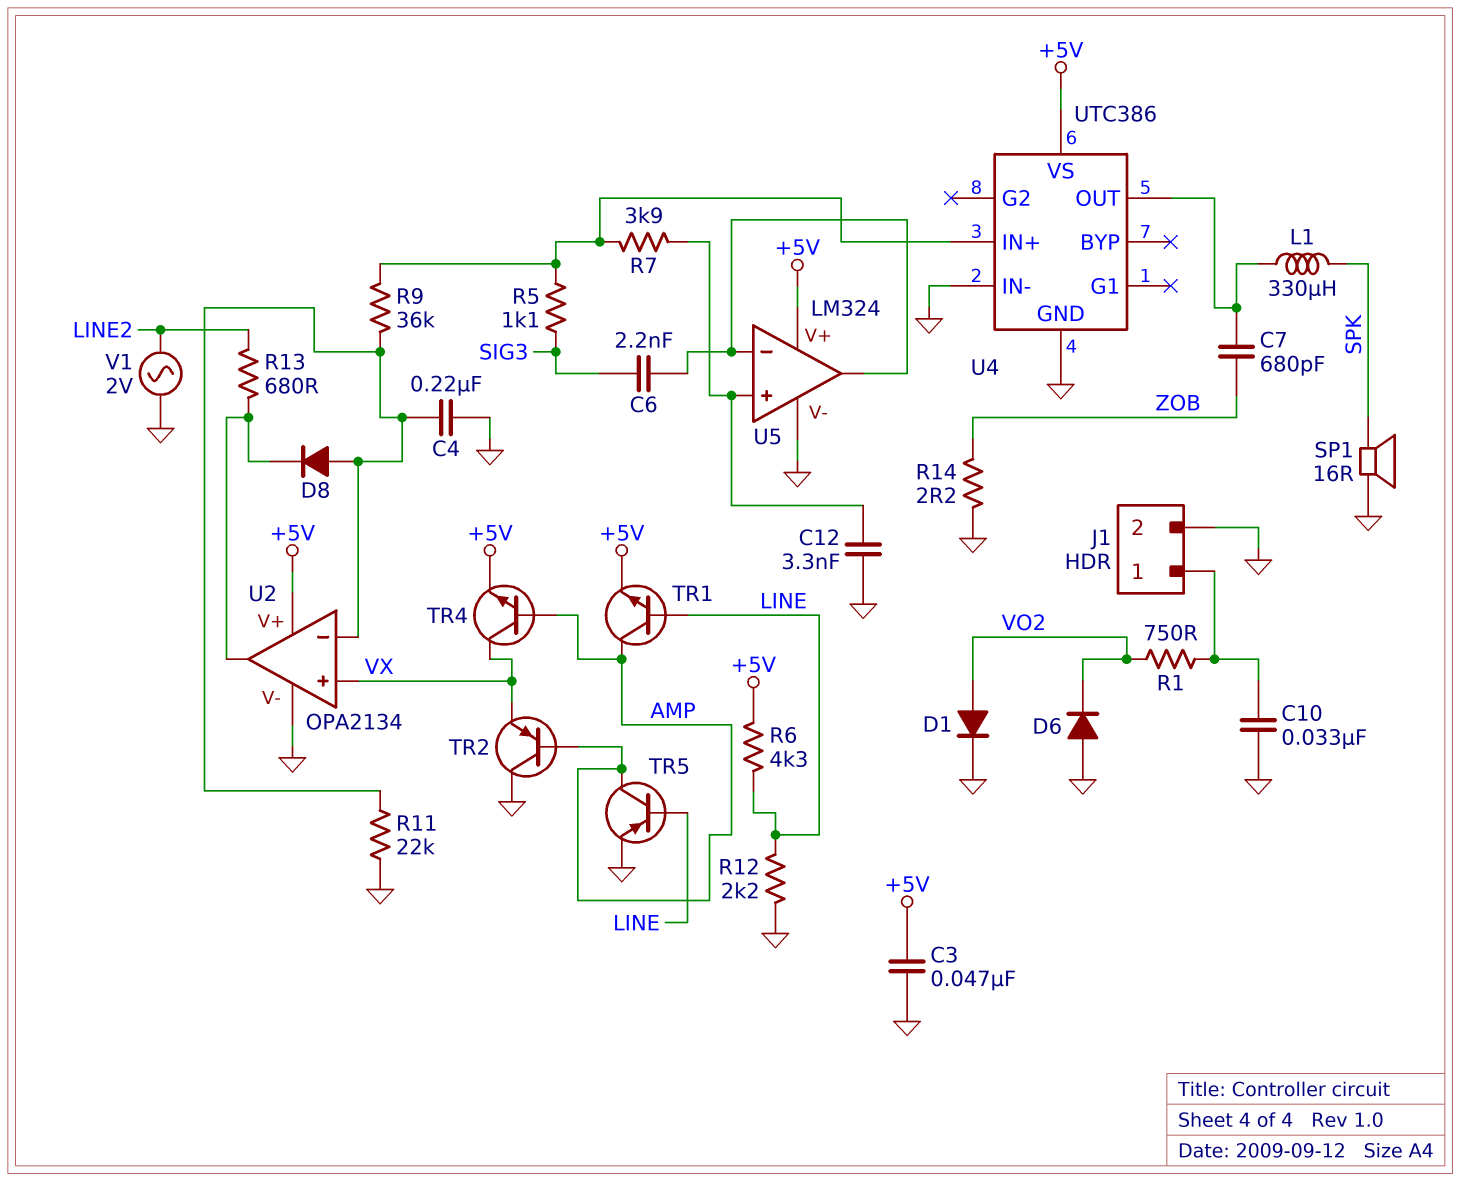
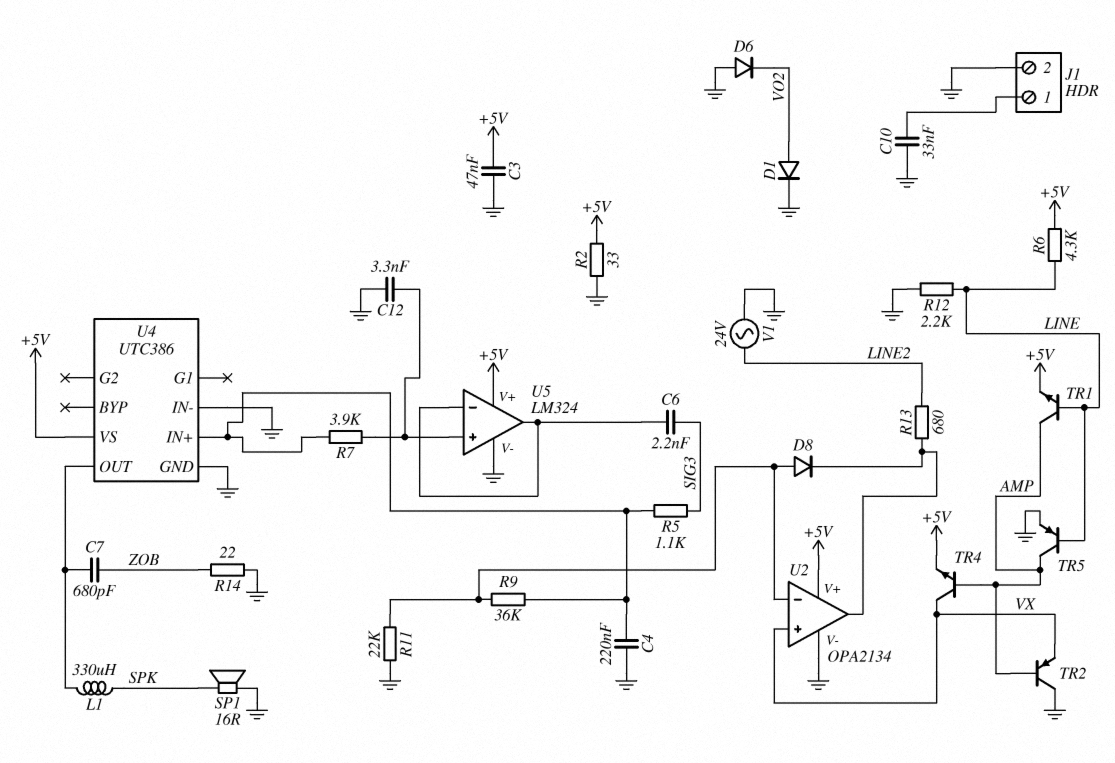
C4: 220nF (GND, U2/in-) -> 220nF (GND, U4/IN+)
R1: 750 (J1/1, VO2) -> none
R2: none -> 33 (+5V, GND)
R14: 2.2 (GND, ZOB) -> 22 (GND, ZOB)
V1: AC 2V (GND, LINE2) -> AC 24V (GND, LINE2)

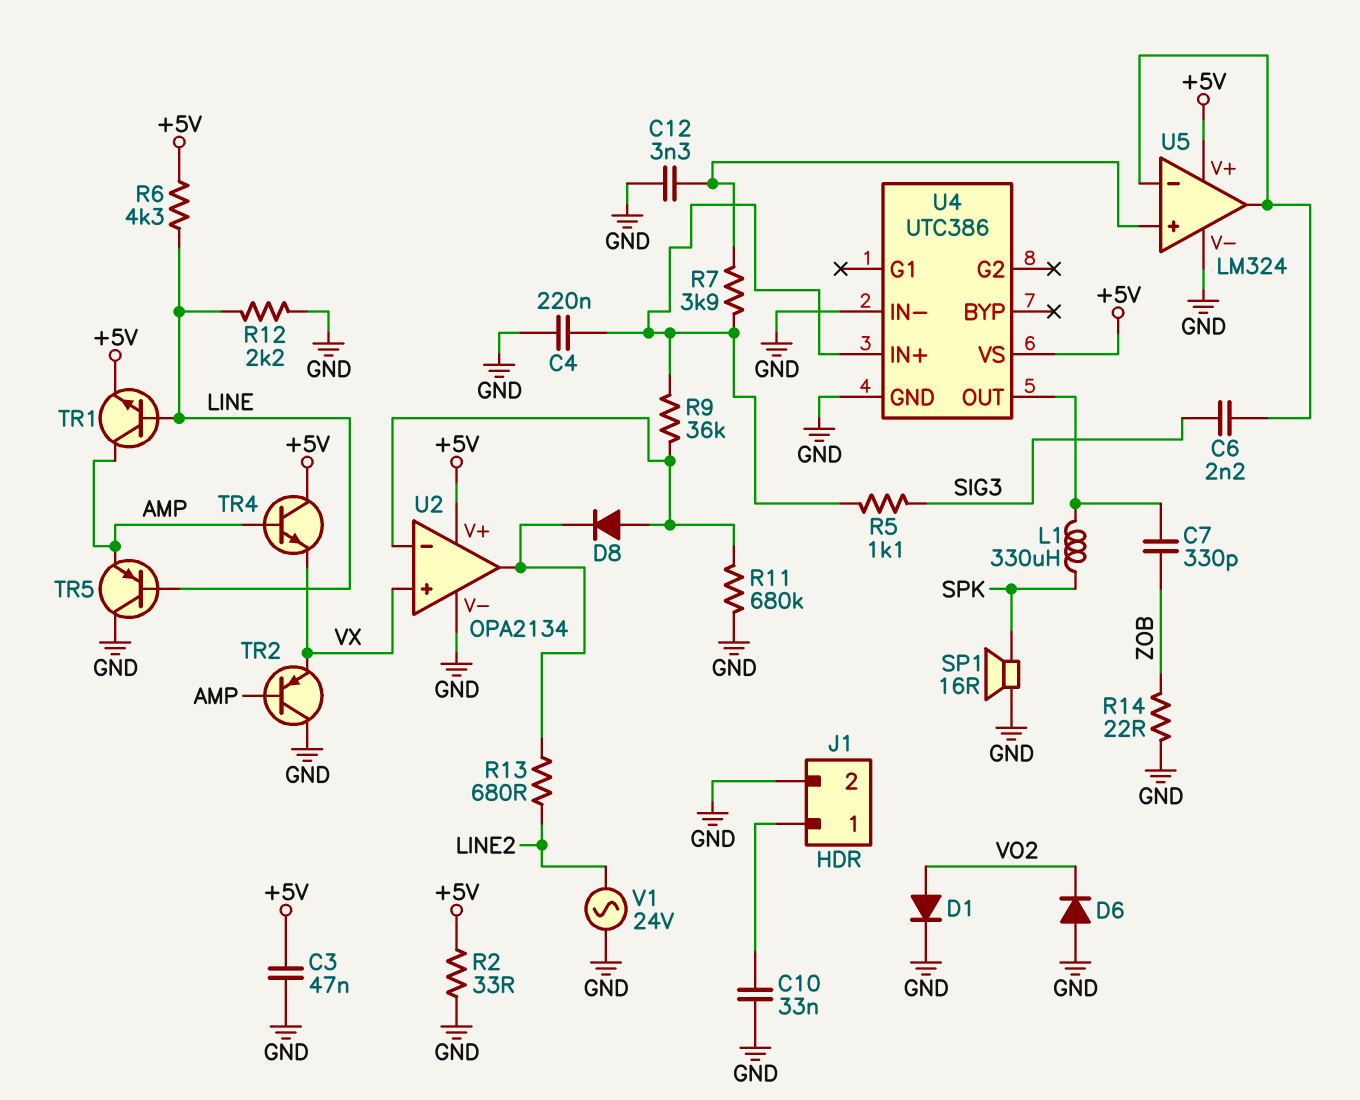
C7: 680pF (U4/OUT, ZOB) -> 330pF (U4/OUT, ZOB)
R11: 22k (GND, U2/in-) -> 680k (GND, U2/in-)
TR4: NPN (B AMP, C VX, E +5V) -> NPN (B AMP, C +5V, E VX)
TR5: PNP (B LINE, C AMP, E GND) -> PNP (B LINE, C GND, E AMP)

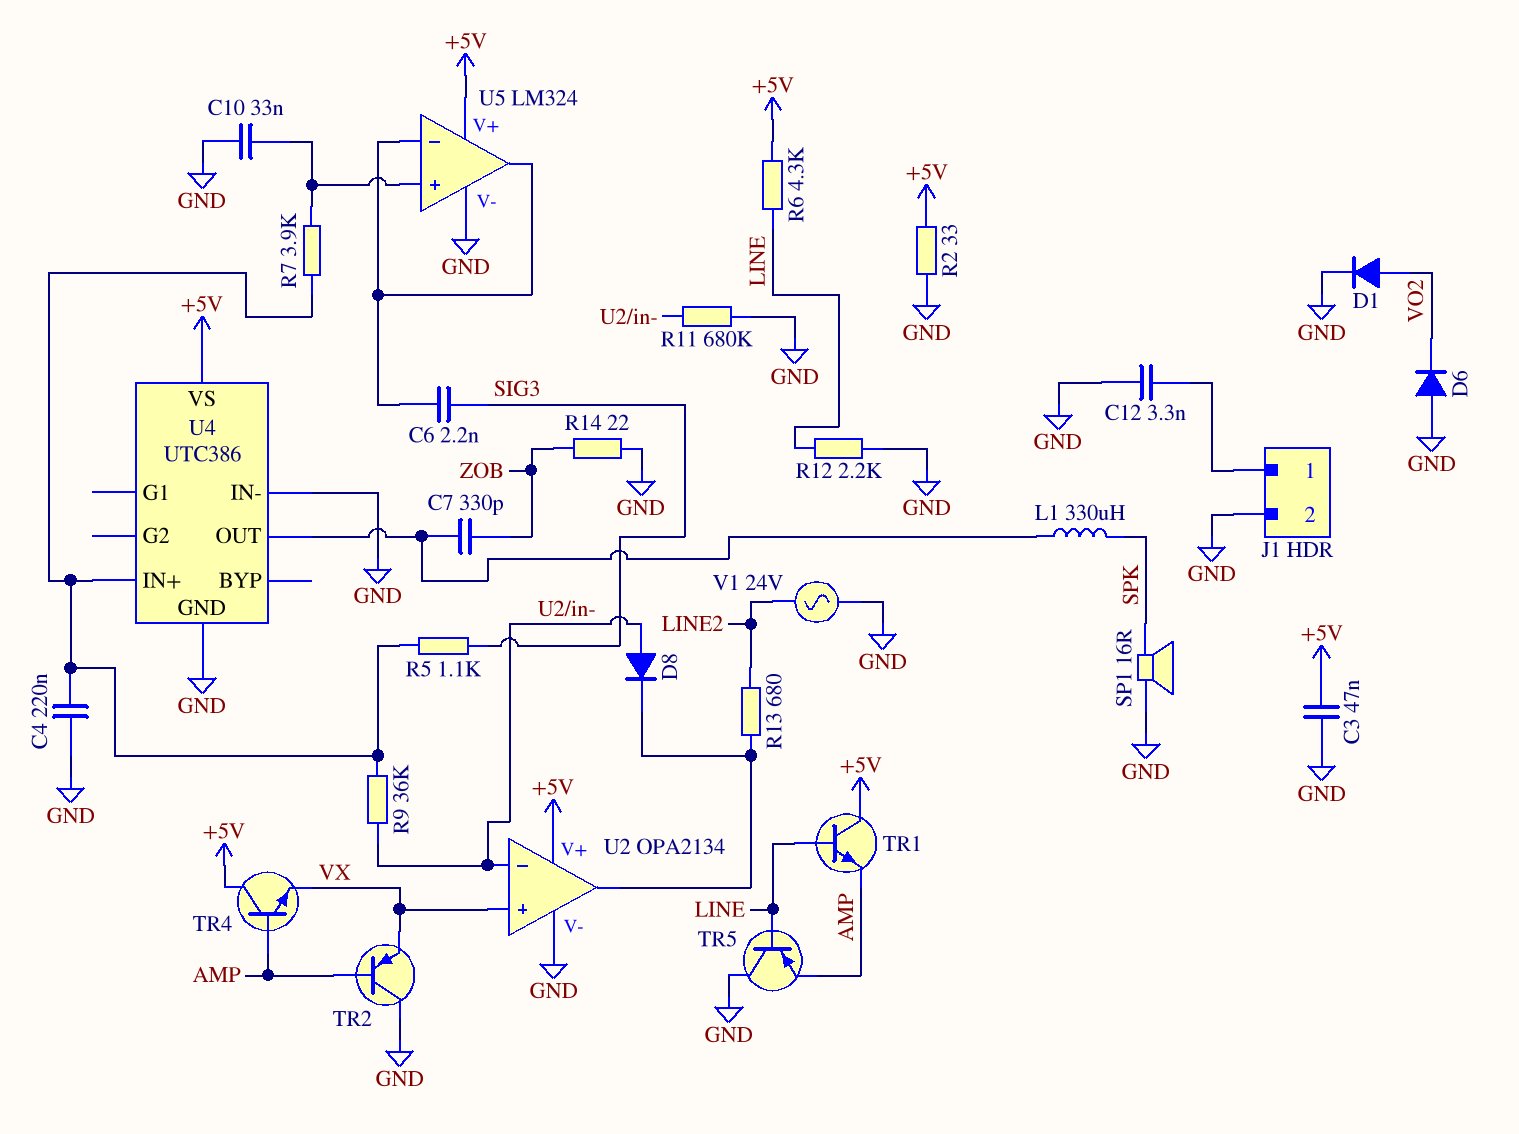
C10: 33nF (GND, J1/1) -> 33nF (GND, U5/in+)
C12: 3.3nF (GND, U5/in+) -> 3.3nF (GND, J1/1)
TR1: NPN (B LINE, C AMP, E +5V) -> NPN (B LINE, C +5V, E AMP)

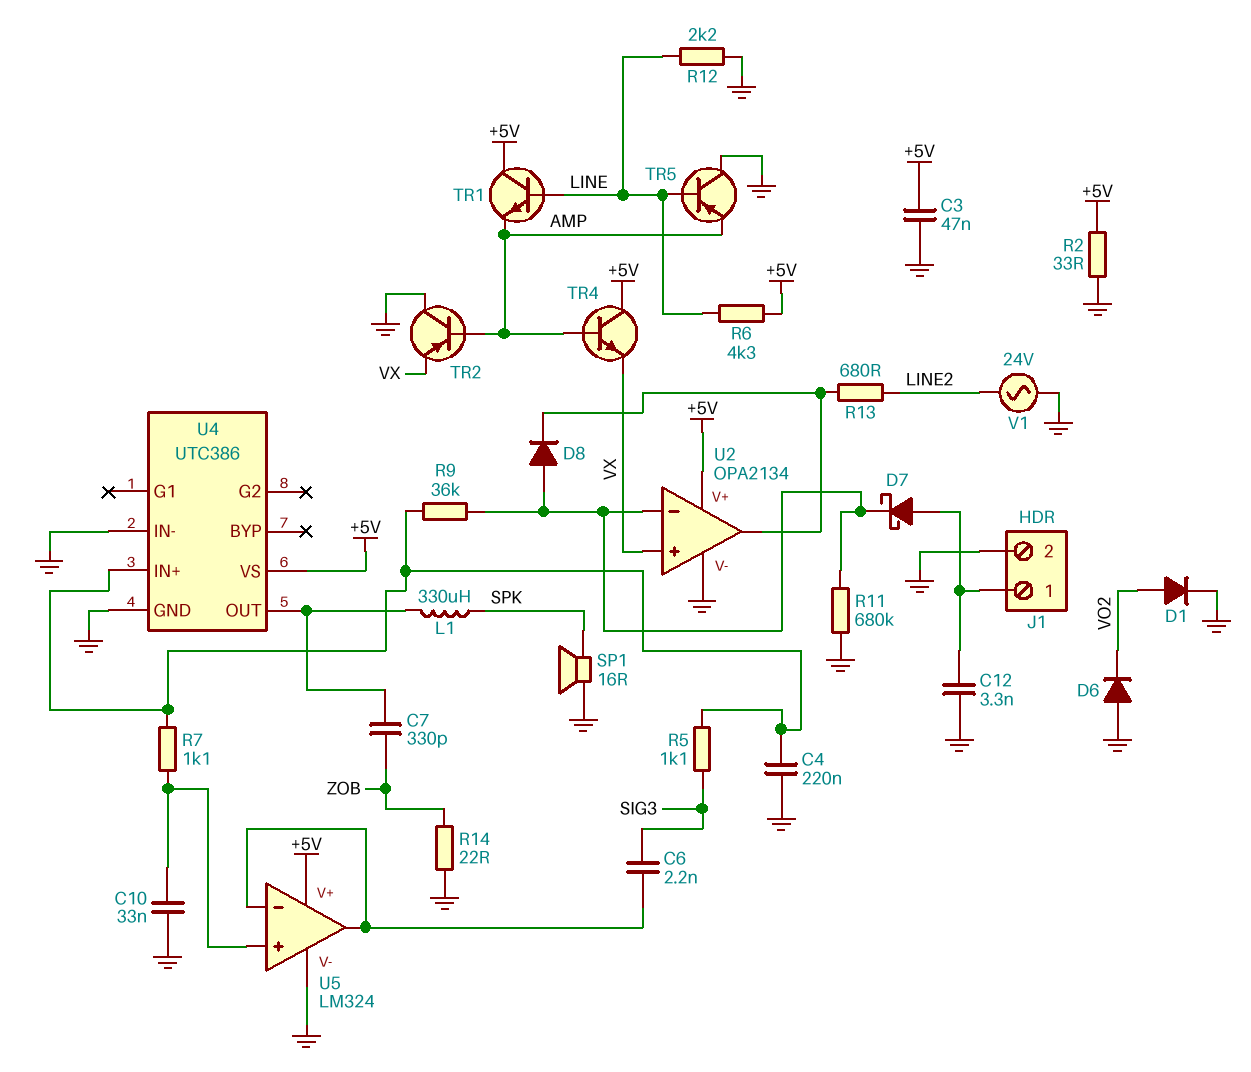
D7: none -> schottky (A J1/1, K U2/in-)
R7: 3.9k (U4/IN+, U5/in+) -> 1.1k (U4/IN+, U5/in+)

